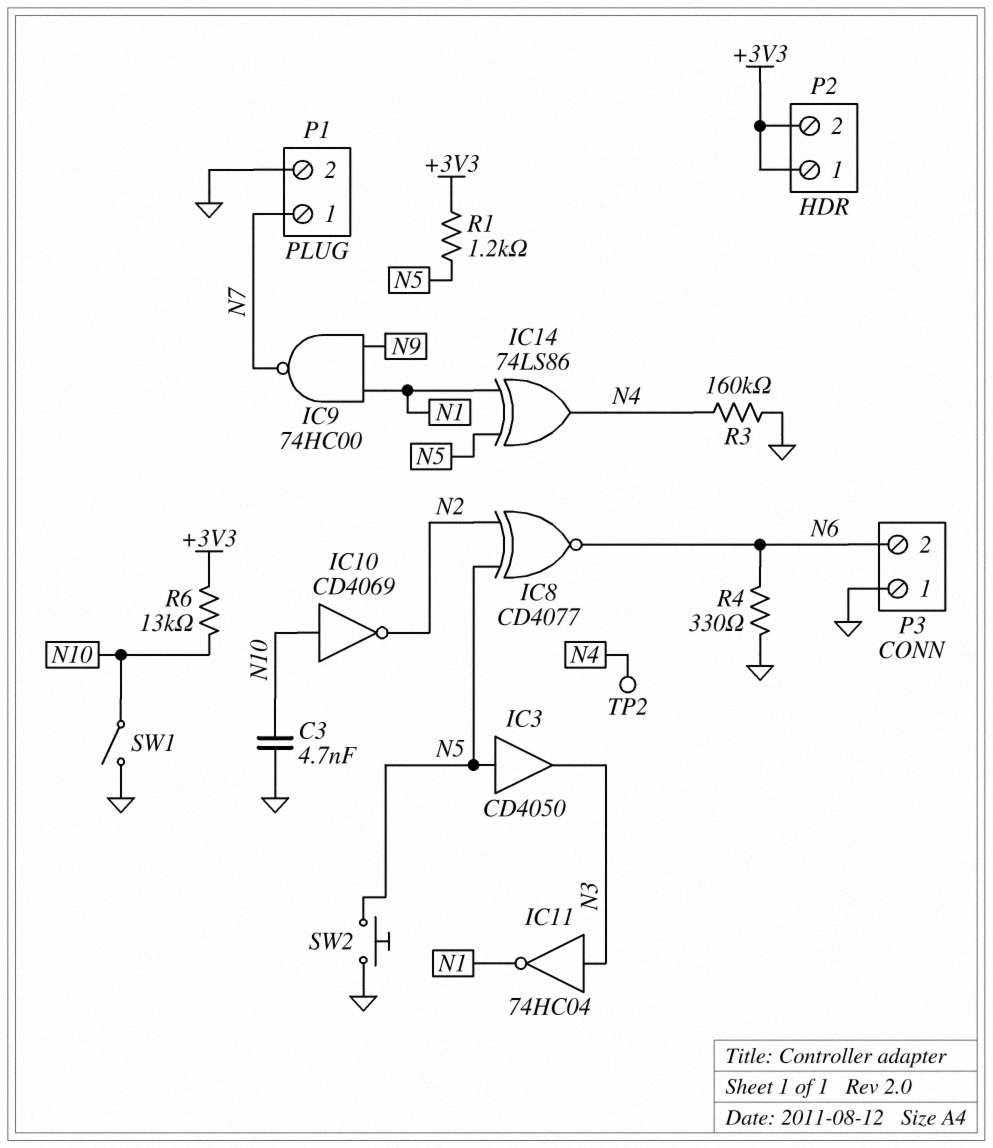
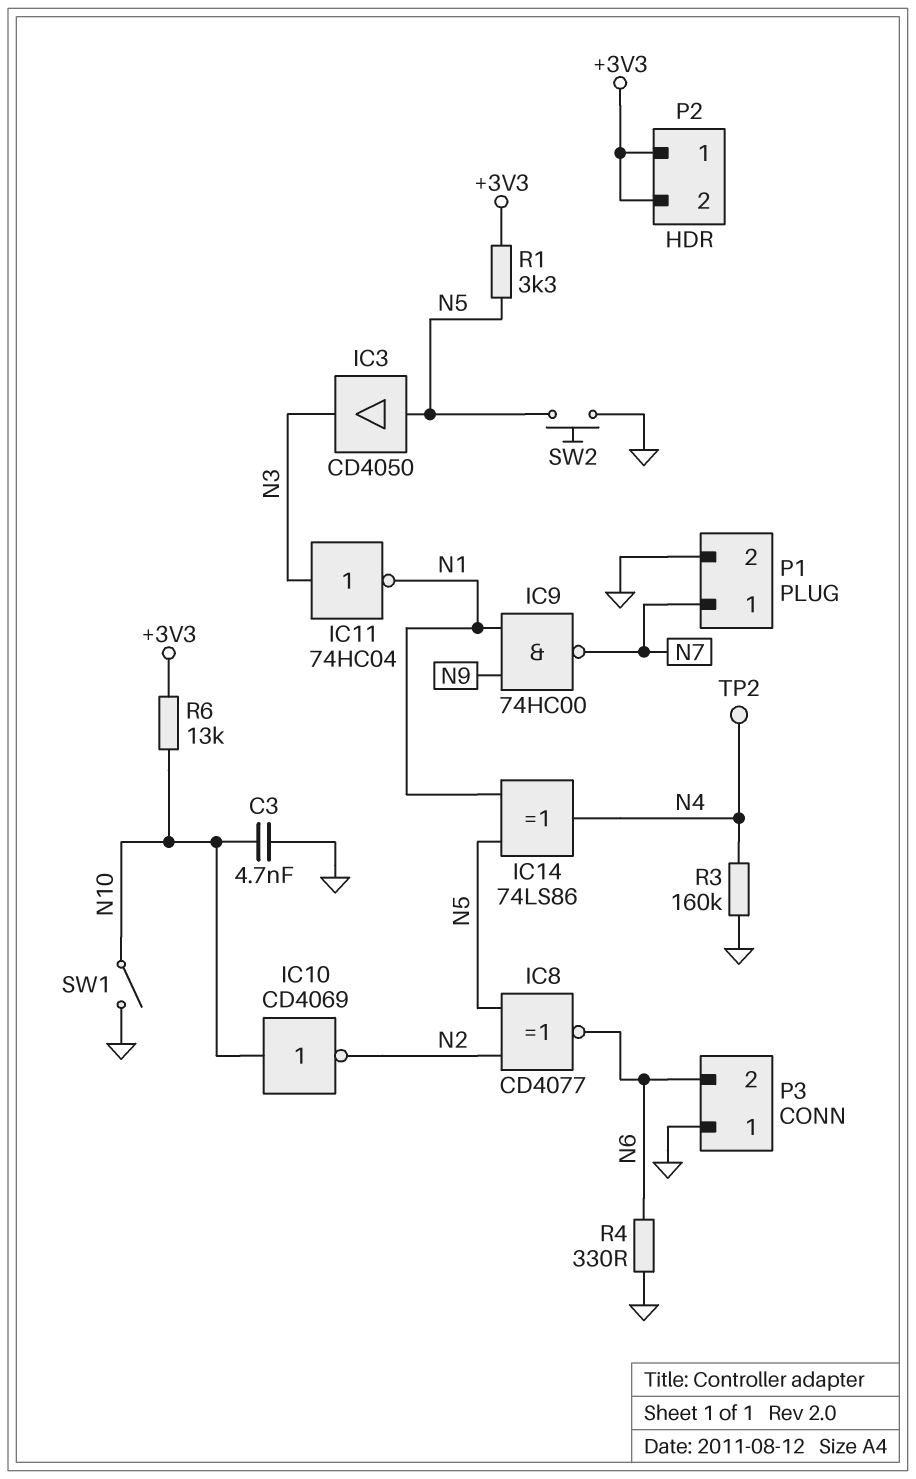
R1: 1.2k (+3V3, N5) -> 3.3k (+3V3, N5)

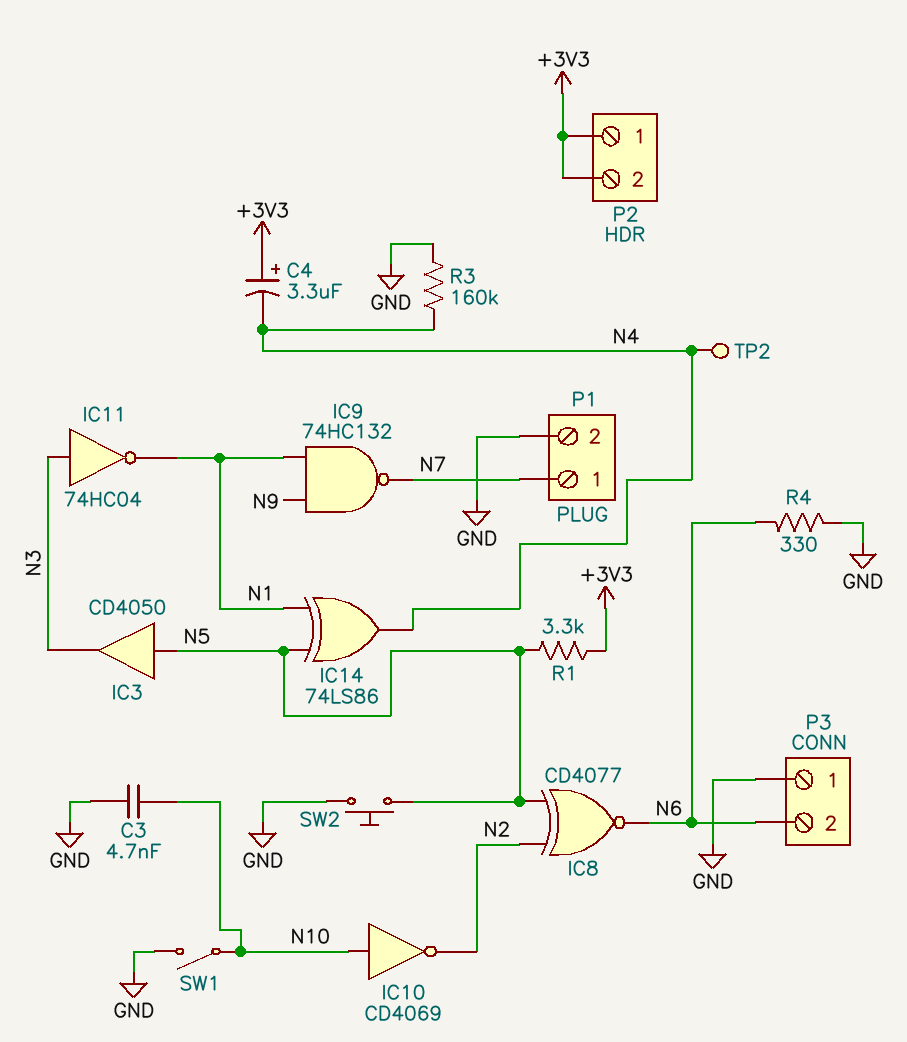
C4: none -> 3.3uF (plus +3V3, minus N4)
IC9: NAND 74HC00 (in N1, in N9, out N7) -> NAND 74HC132 (in N1, in N9, out N7)
R6: 13k (+3V3, N10) -> none

